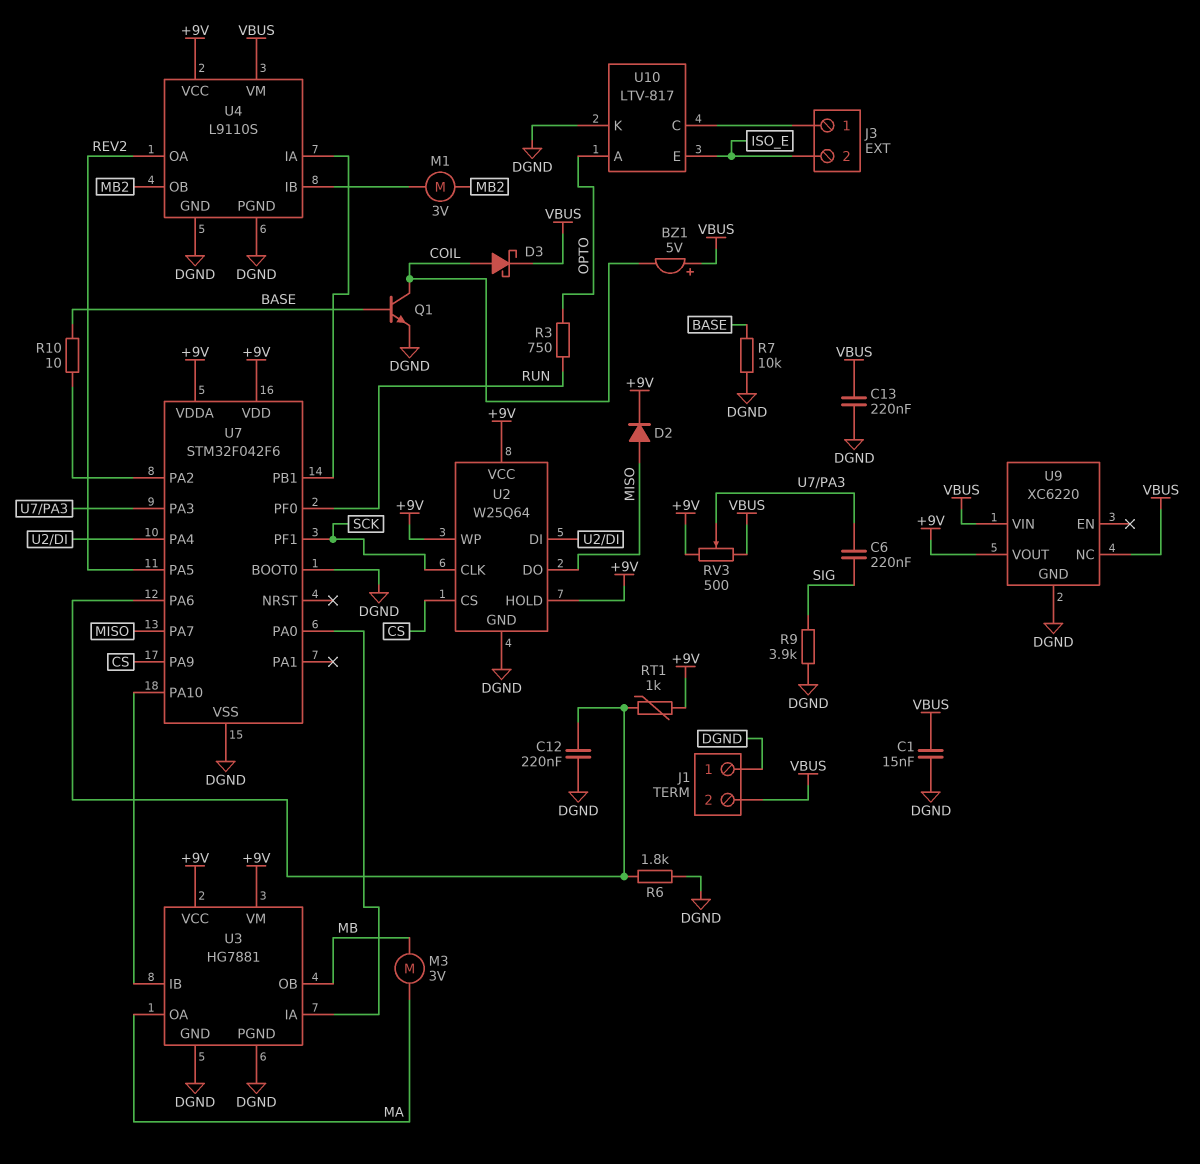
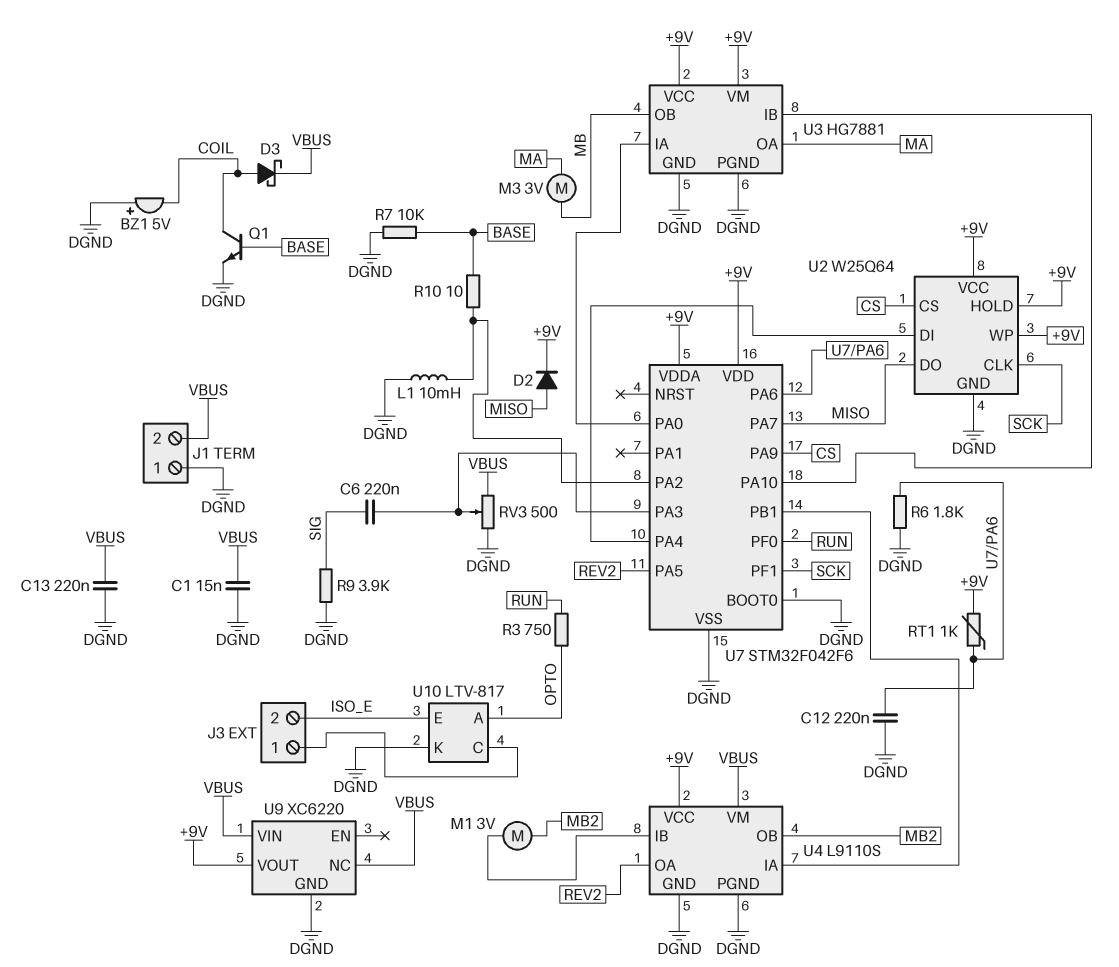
BZ1: buzzer 5V (plus VBUS, minus COIL) -> buzzer 5V (plus DGND, minus COIL)
L1: none -> 10mH (DGND, U7/PA2)
RV3: 500 (+9V, VBUS, wiper U7/PA3) -> 500 (DGND, VBUS, wiper U7/PA3)

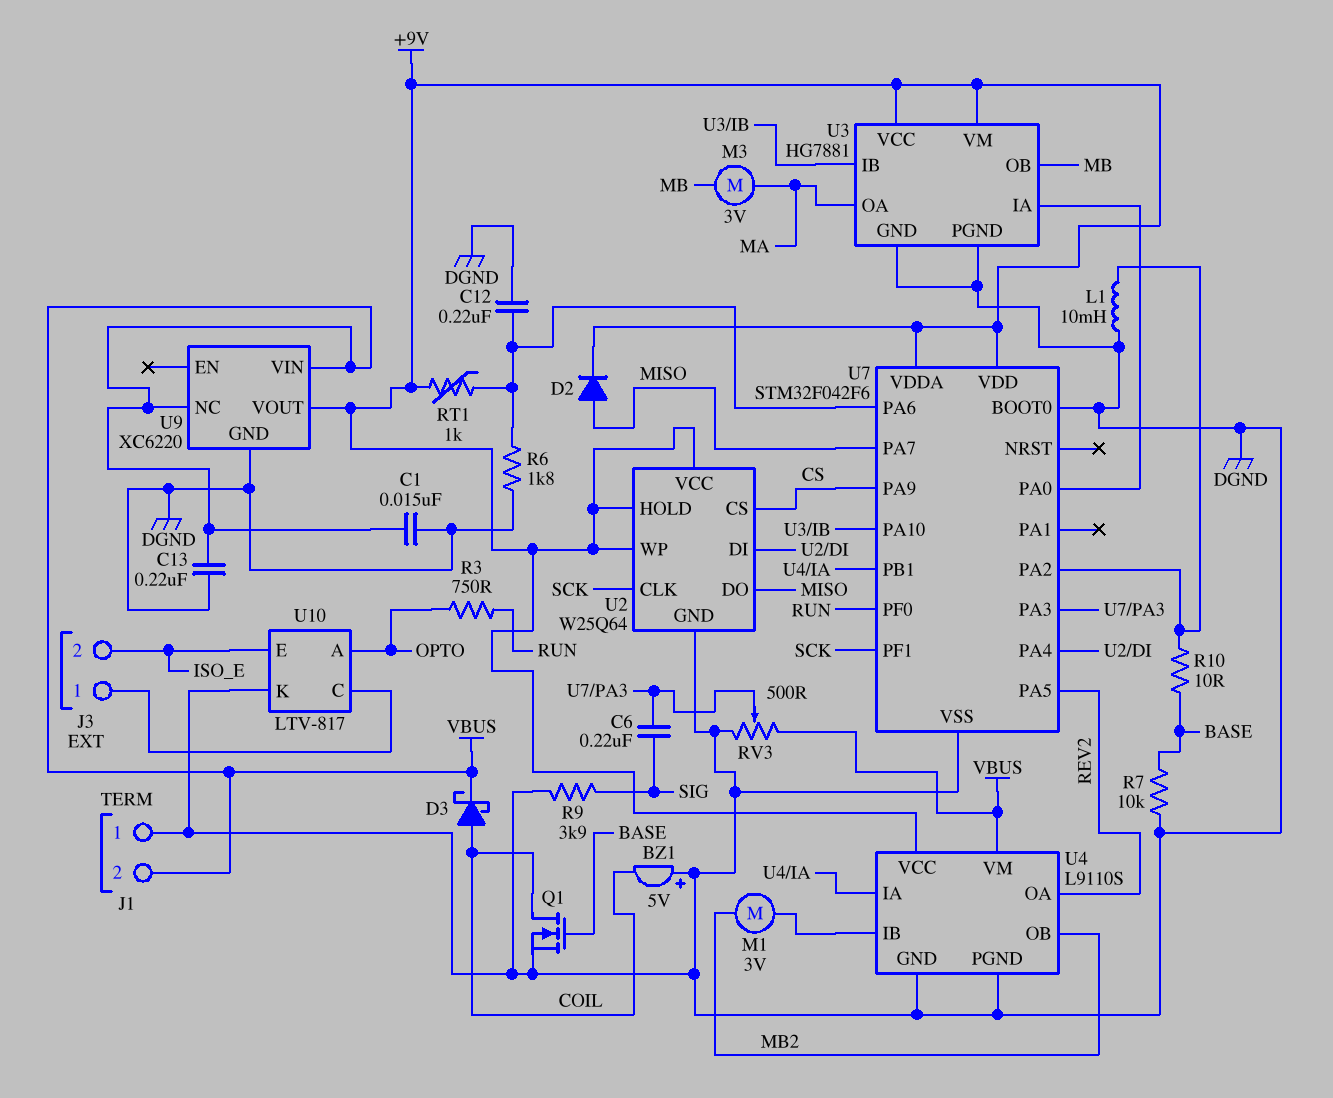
Q1: NPN (B BASE, C COIL, E DGND) -> NMOS (G BASE, D COIL, S DGND)

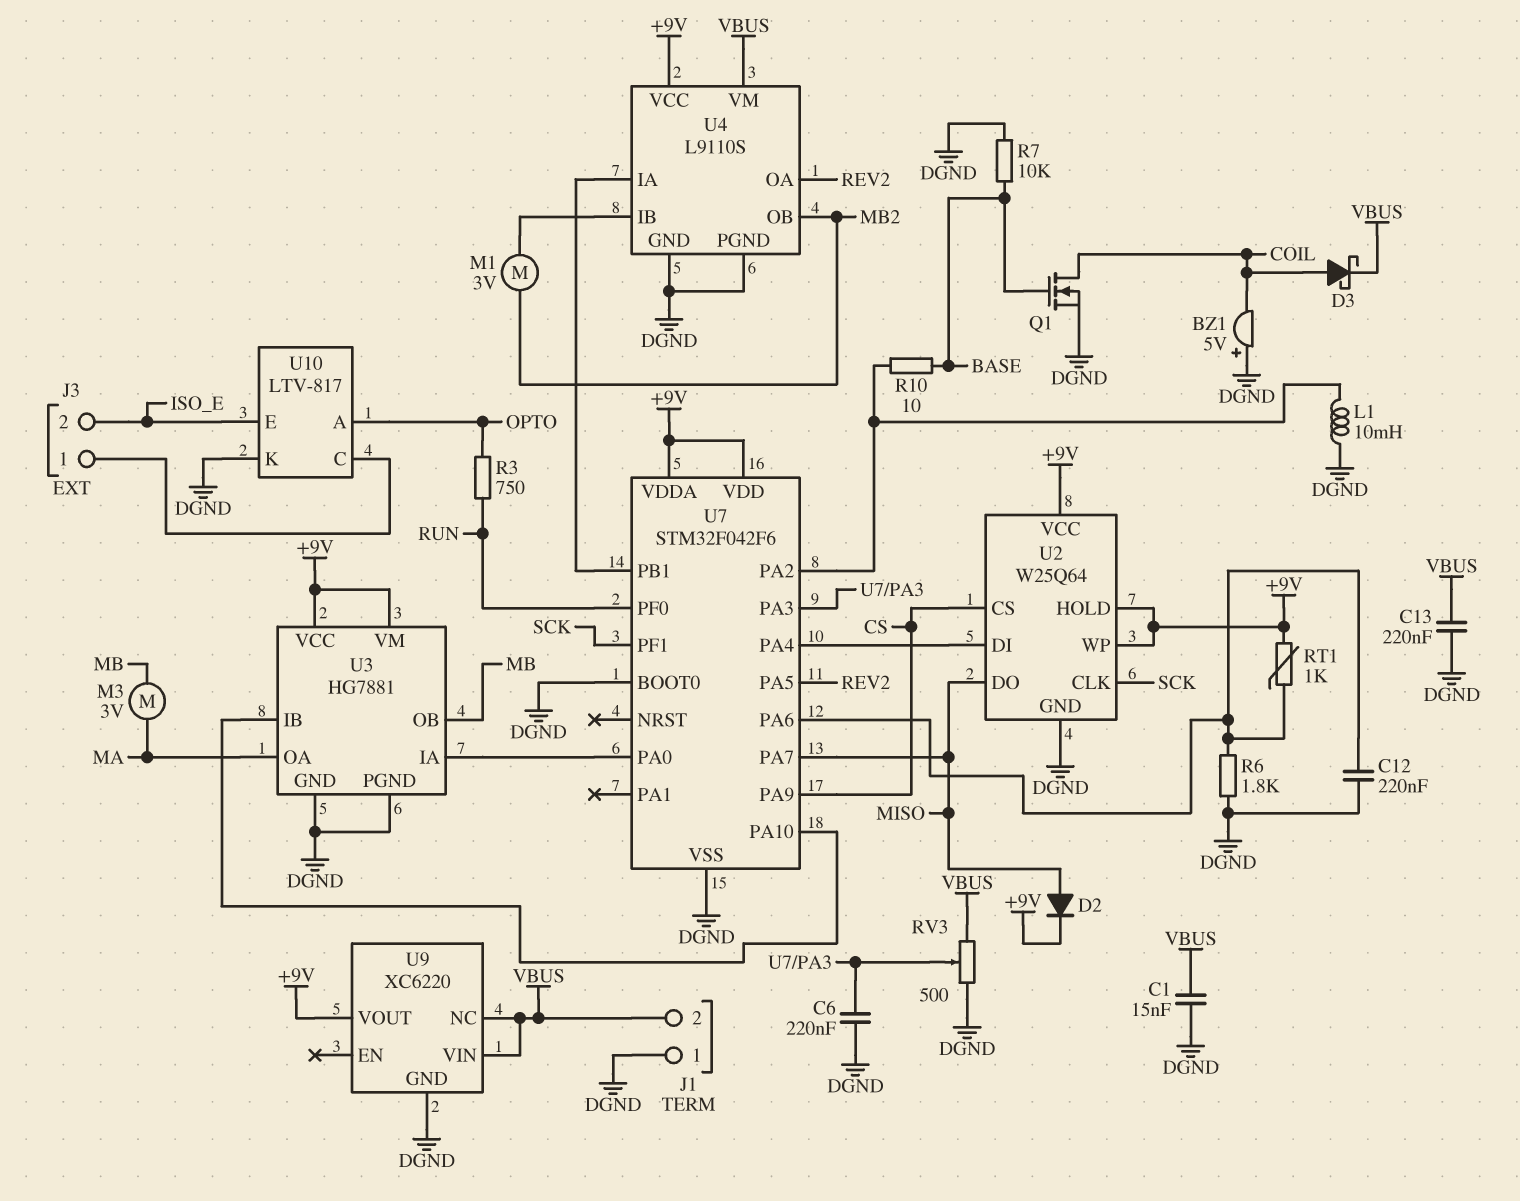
C6: 220nF (SIG, U7/PA3) -> 220nF (DGND, U7/PA3)
R9: 3.9k (DGND, SIG) -> none

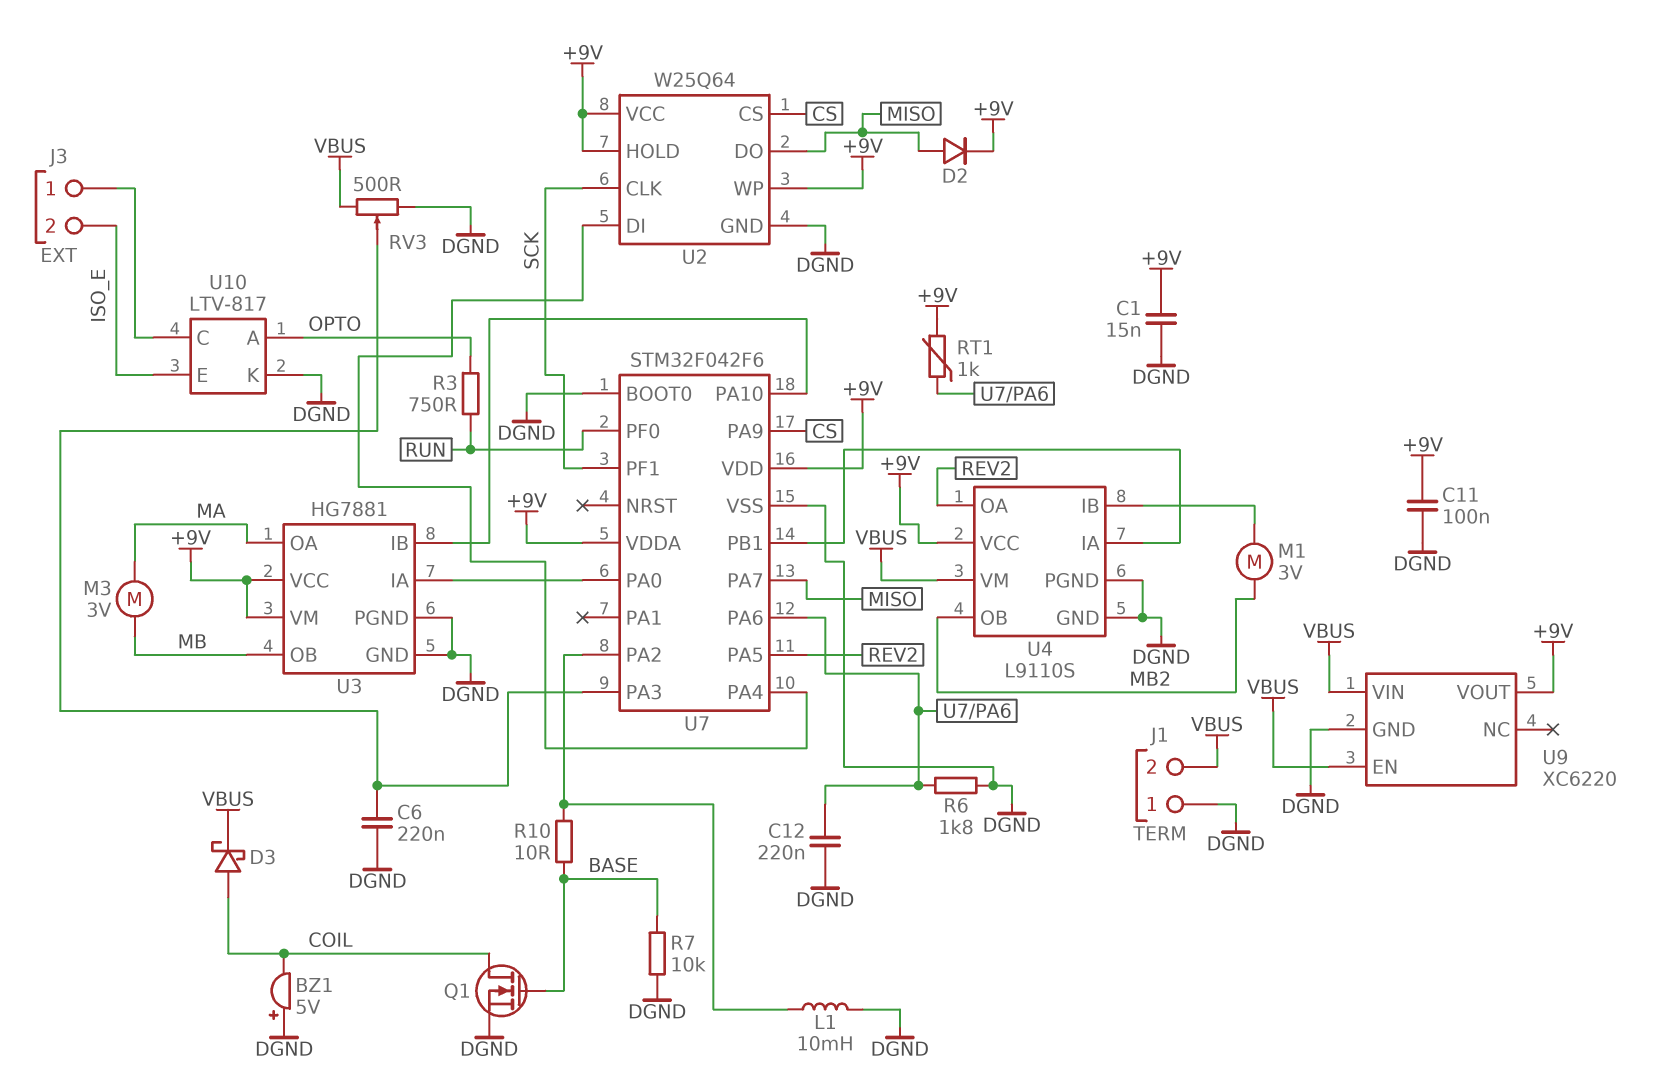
C1: 15nF (DGND, VBUS) -> 15nF (+9V, DGND)
C11: none -> 100nF (+9V, DGND)
C13: 220nF (DGND, VBUS) -> none
U9 pin EN: none -> VBUS
U9 pin NC: VBUS -> none

